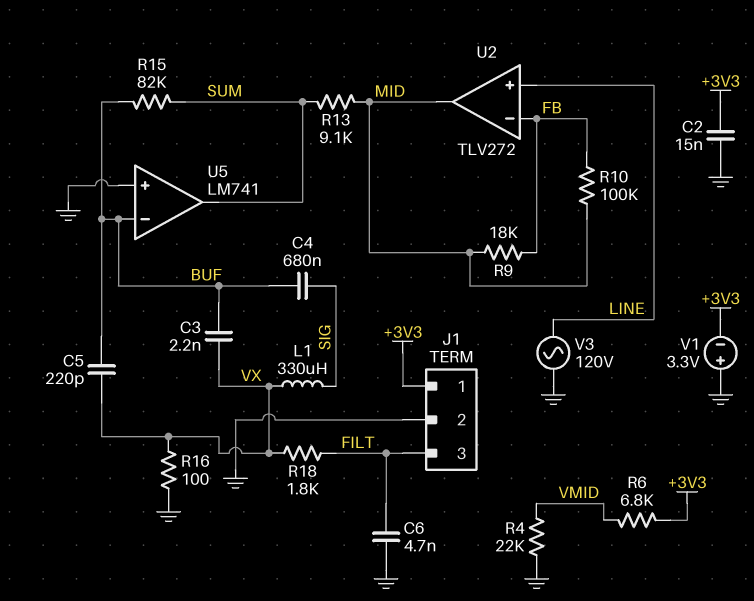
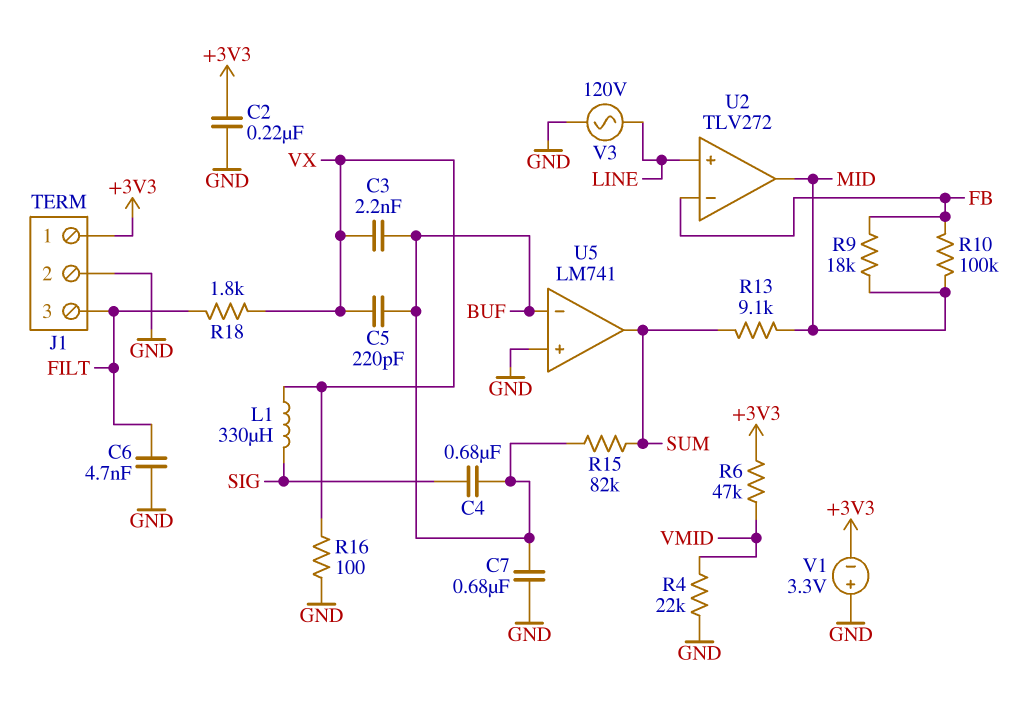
C2: 15nF (+3V3, GND) -> 220nF (+3V3, GND)
C7: none -> 680nF (BUF, GND)
R6: 6.8k (+3V3, VMID) -> 47k (+3V3, VMID)

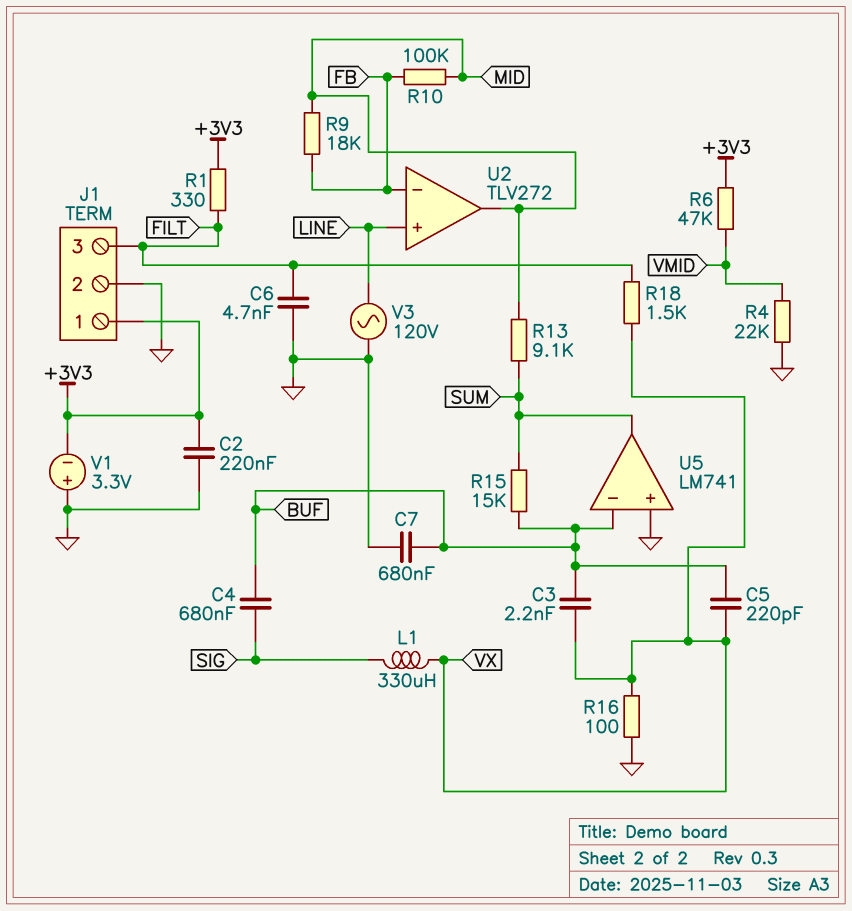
R1: none -> 330 (+3V3, FILT)
R15: 82k (BUF, SUM) -> 15k (BUF, SUM)
R18: 1.8k (FILT, VX) -> 1.5k (FILT, VX)

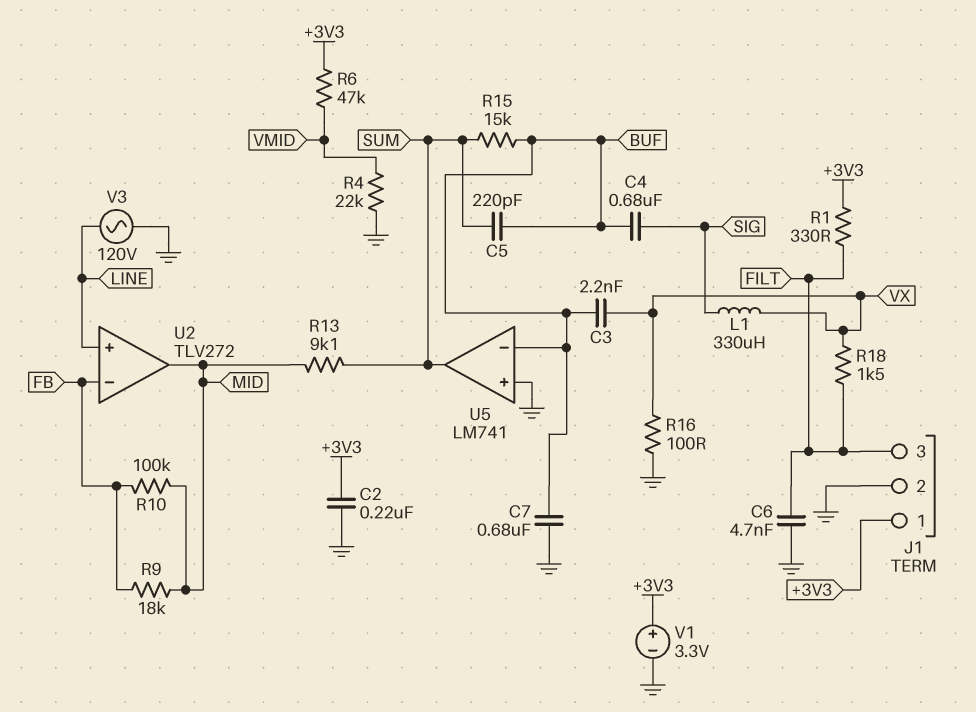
C5: 220pF (BUF, VX) -> 220pF (BUF, SUM)
V1: 3.3V (plus GND, minus +3V3) -> 3.3V (plus +3V3, minus GND)

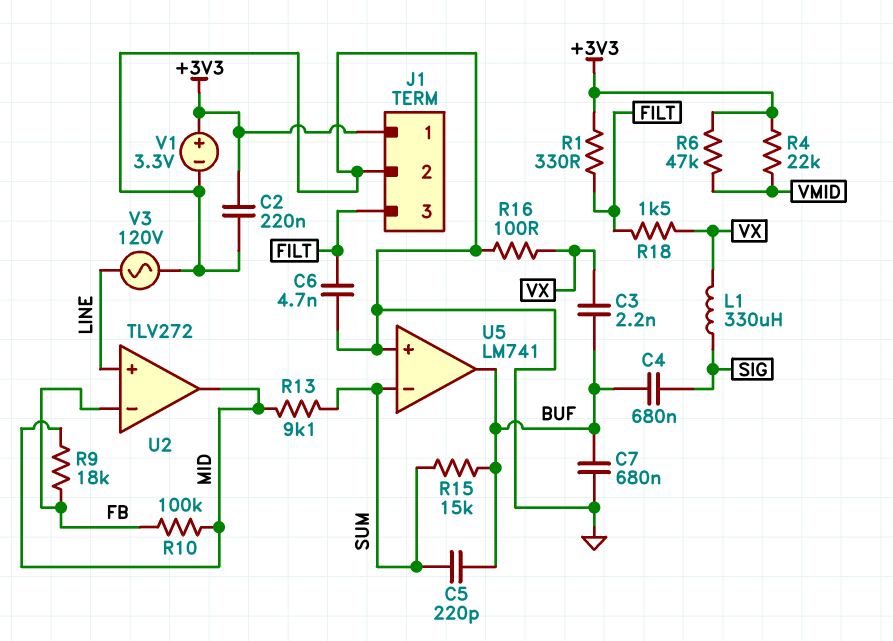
R4: 22k (GND, VMID) -> 22k (+3V3, VMID)
U5 pin in-: BUF -> SUM
U5 pin out: SUM -> BUF

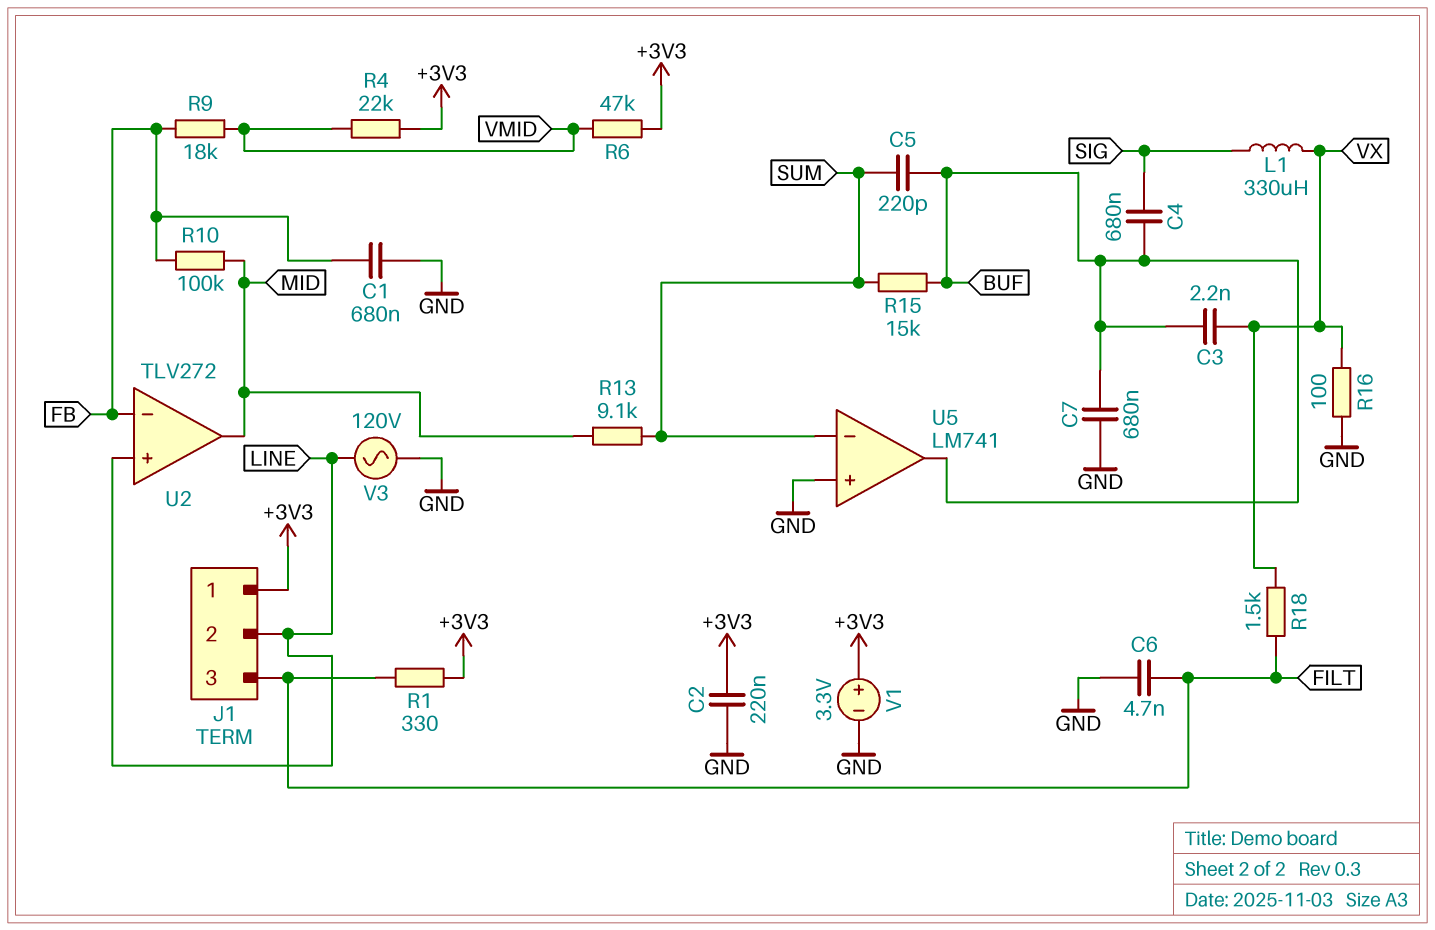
C1: none -> 680nF (FB, GND)
J1 pin 2: GND -> LINE
R9: 18k (FB, MID) -> 18k (FB, VMID)

